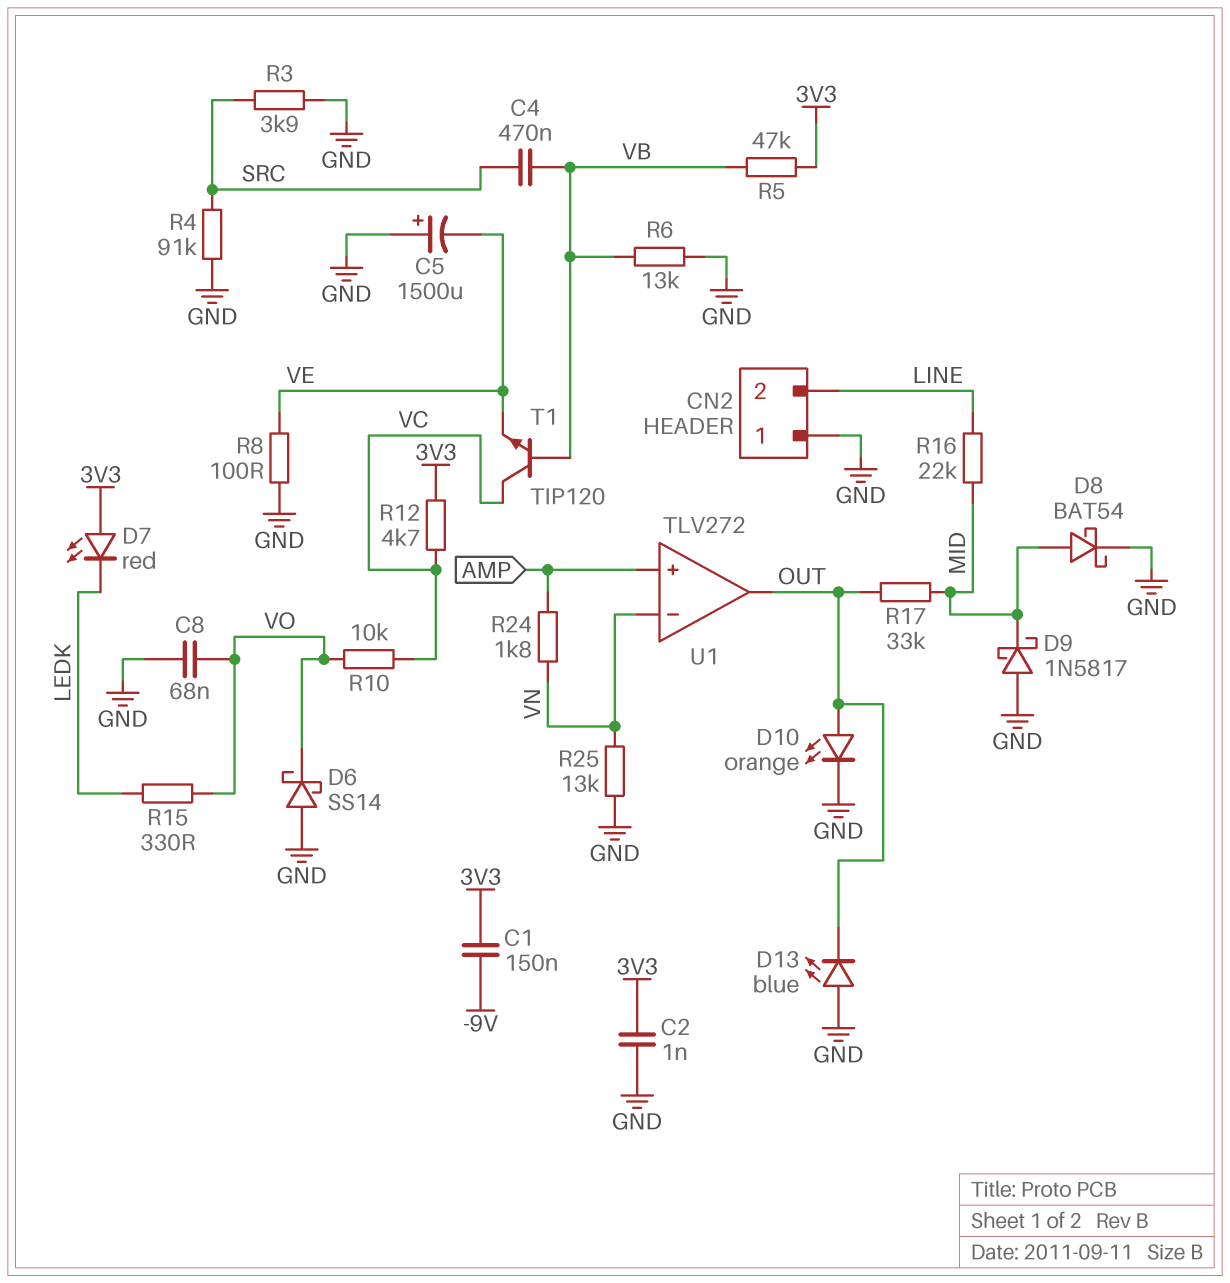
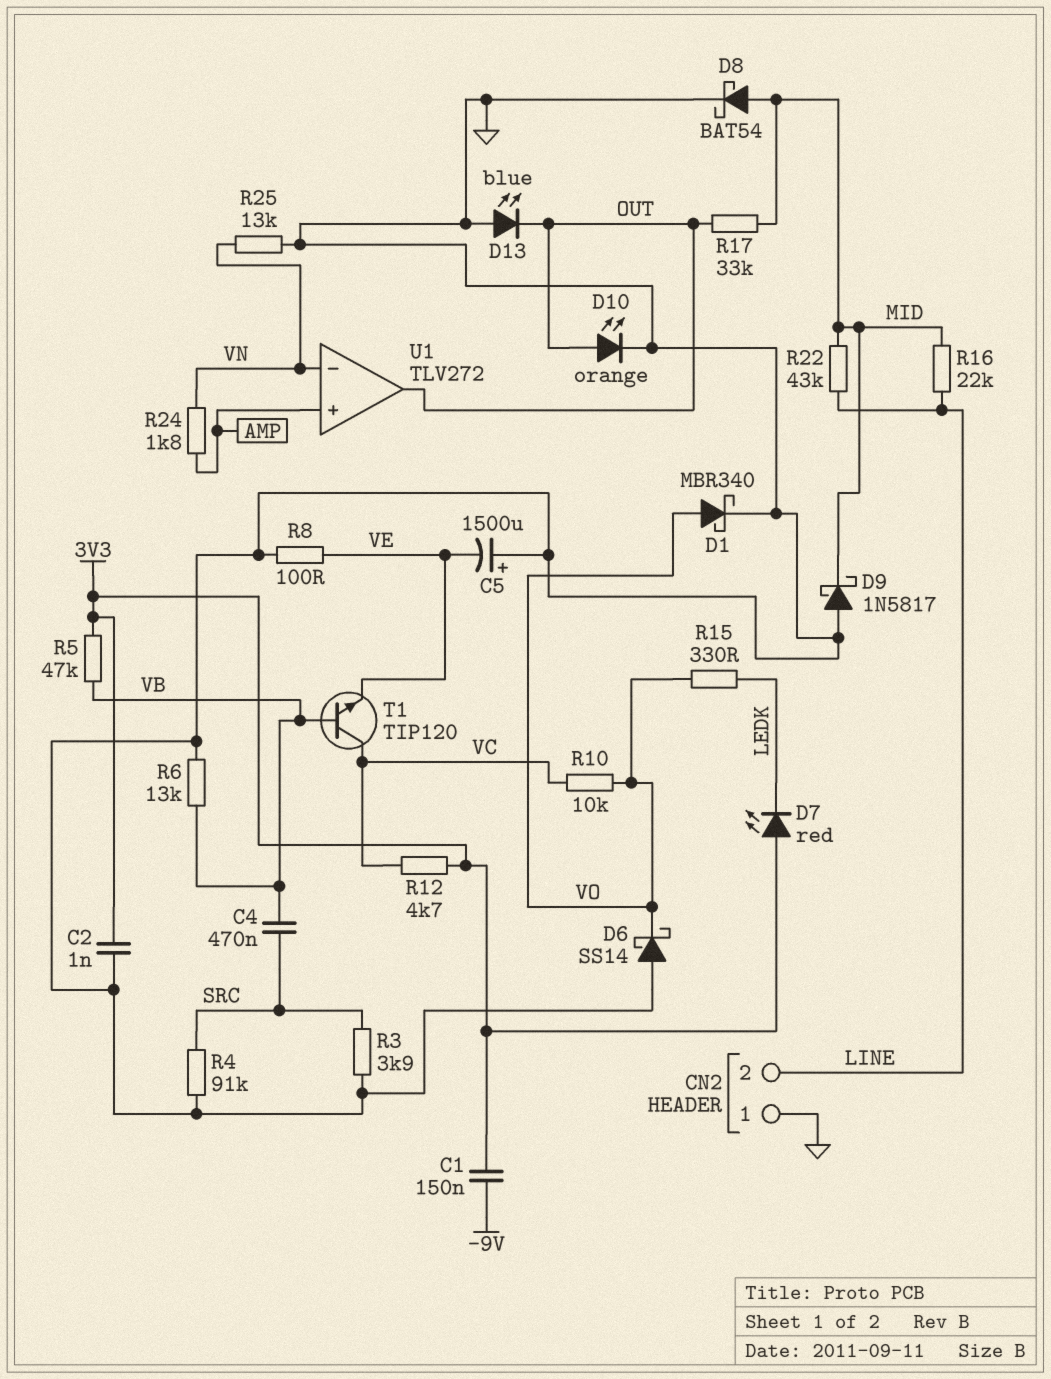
C8: 68nF (GND, VO) -> none
D1: none -> schottky MBR340 (A VO, K GND)
R22: none -> 43k (LINE, MID)

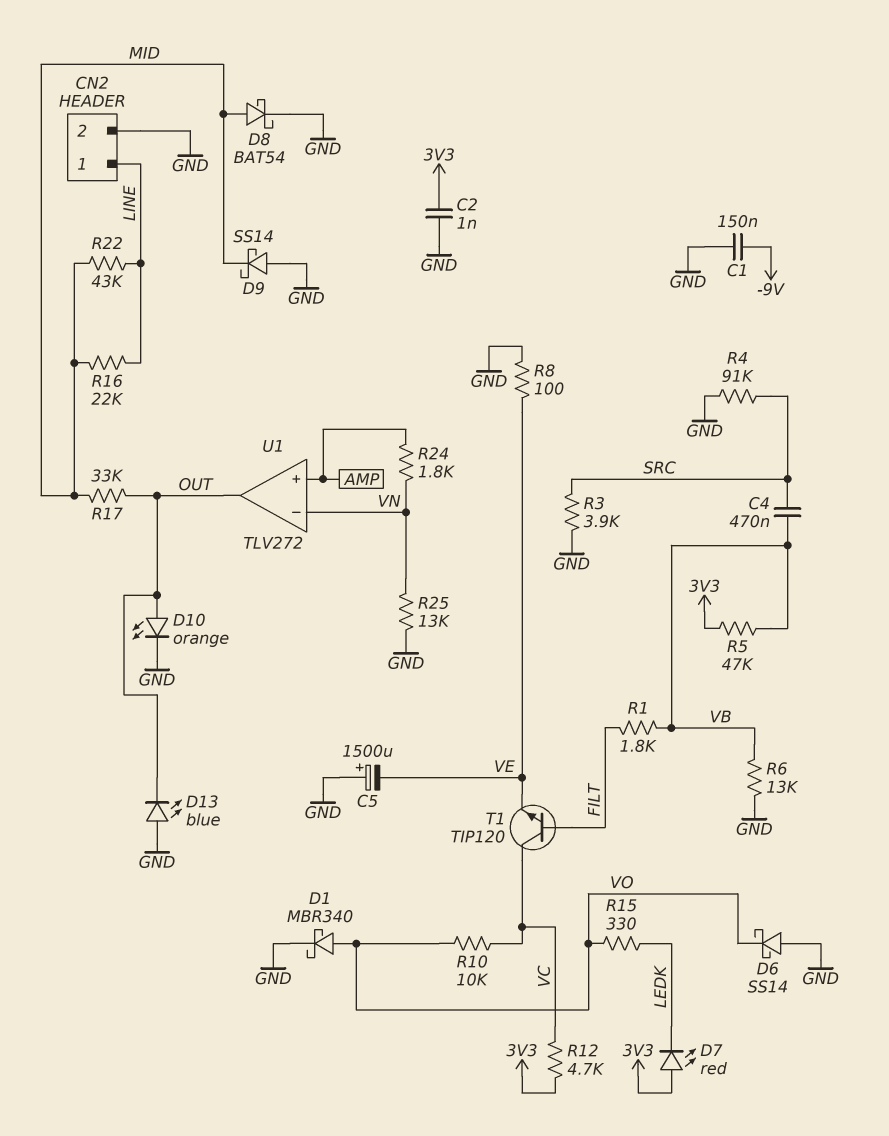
C1: 150nF (-9V, 3V3) -> 150nF (-9V, GND)
CN2 pin 1: GND -> LINE
CN2 pin 2: LINE -> GND
D9: schottky 1N5817 (A GND, K MID) -> schottky SS14 (A GND, K MID)
R1: none -> 1.8k (FILT, VB)
T1: NPN TIP120 (B VB, C VC, E VE) -> NPN TIP120 (B FILT, C VC, E VE)

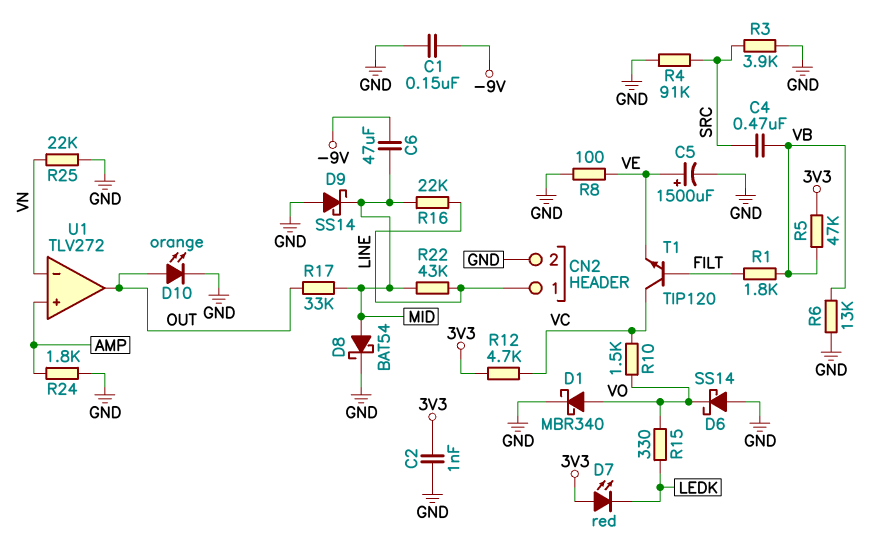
C5: 1500uF (plus GND, minus VE) -> 1500uF (plus VE, minus GND)
C6: none -> 47uF (-9V, MID)
D13: LED blue (A GND, K OUT) -> none
R10: 10k (VC, VO) -> 1.5k (VC, VO)
R24: 1.8k (AMP, VN) -> 1.8k (AMP, GND)
R25: 13k (GND, VN) -> 22k (GND, VN)

